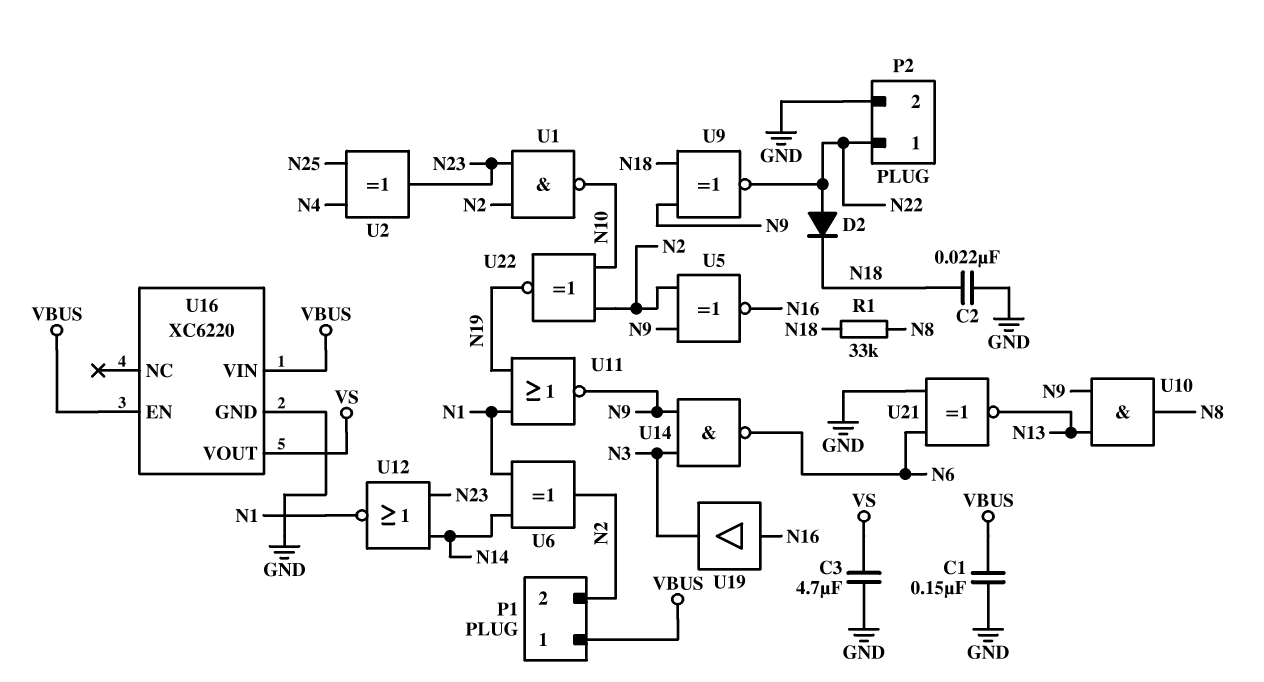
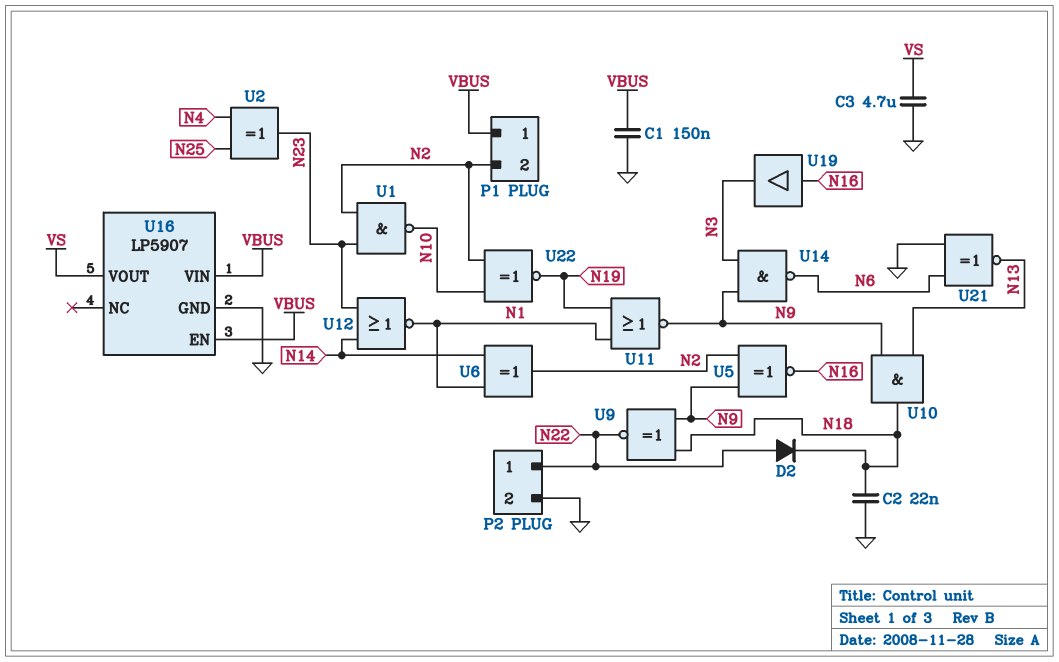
R1: 33k (N8, N18) -> none
U10: AND (in N9, in N13, out N8) -> AND (in N9, in N13, out N18)
U16: XC6220 -> LP5907

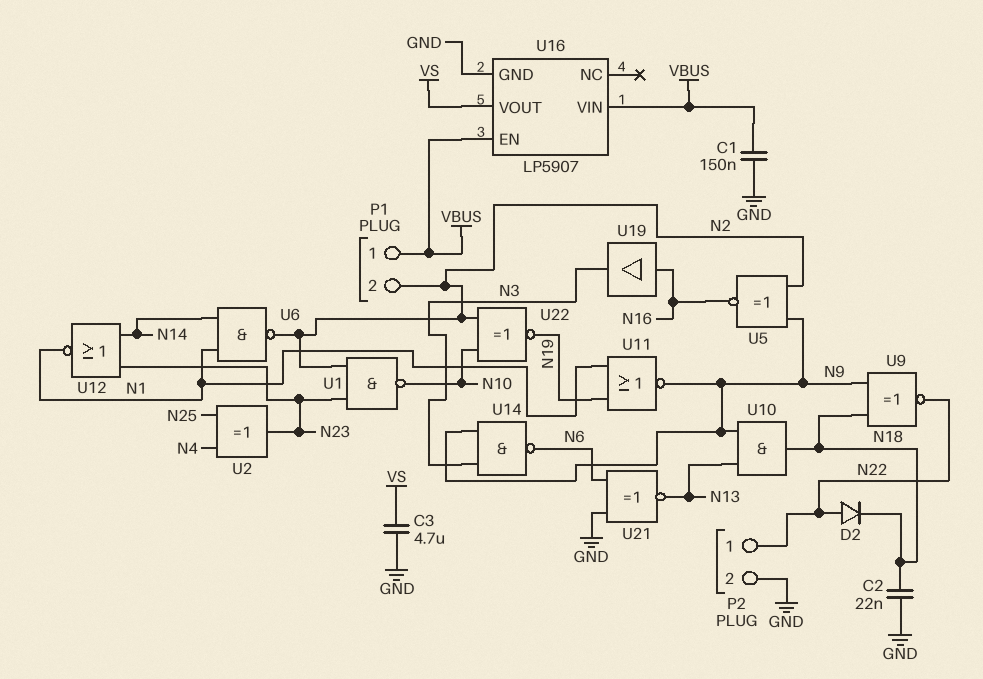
U6: XOR (in N1, in N14, out N2) -> NAND (in N1, in N14, out N2)

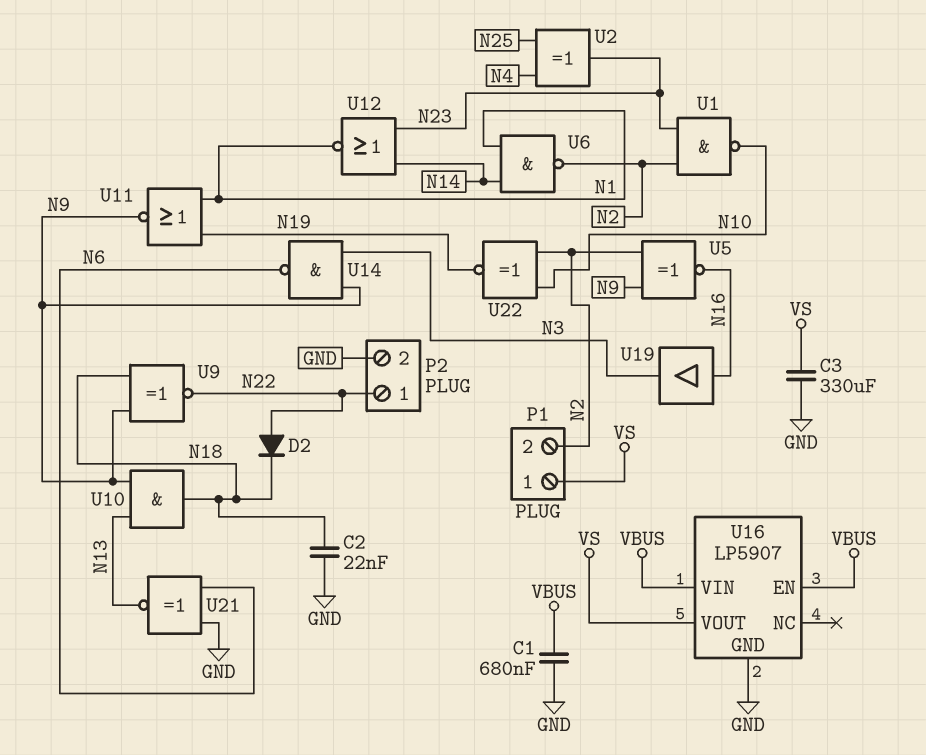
C1: 150nF (GND, VBUS) -> 680nF (GND, VBUS)
C3: 4.7uF (GND, VS) -> 330uF (GND, VS)
P1 pin 1: VBUS -> VS

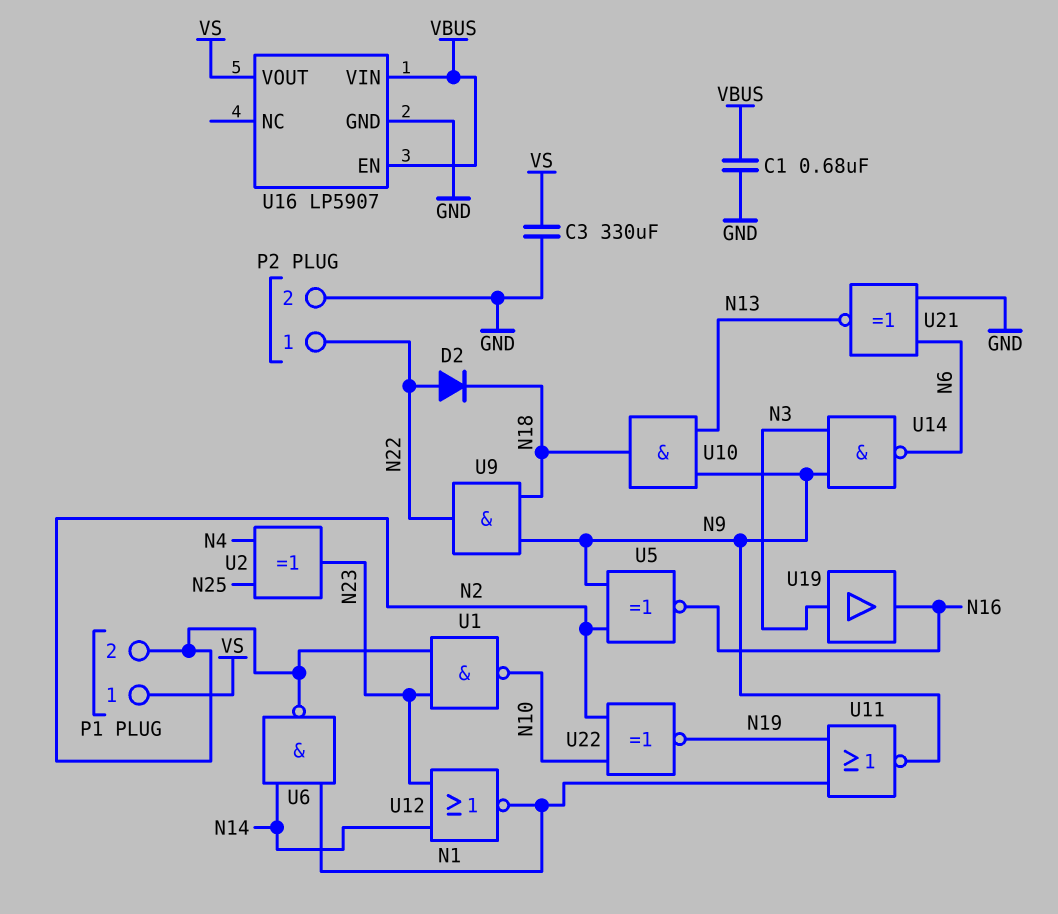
C2: 22nF (GND, N18) -> none
U9: XNOR (in N9, in N18, out N22) -> AND (in N9, in N18, out N22)
U19: buffer (in N16, out N3) -> buffer (in N3, out N16)

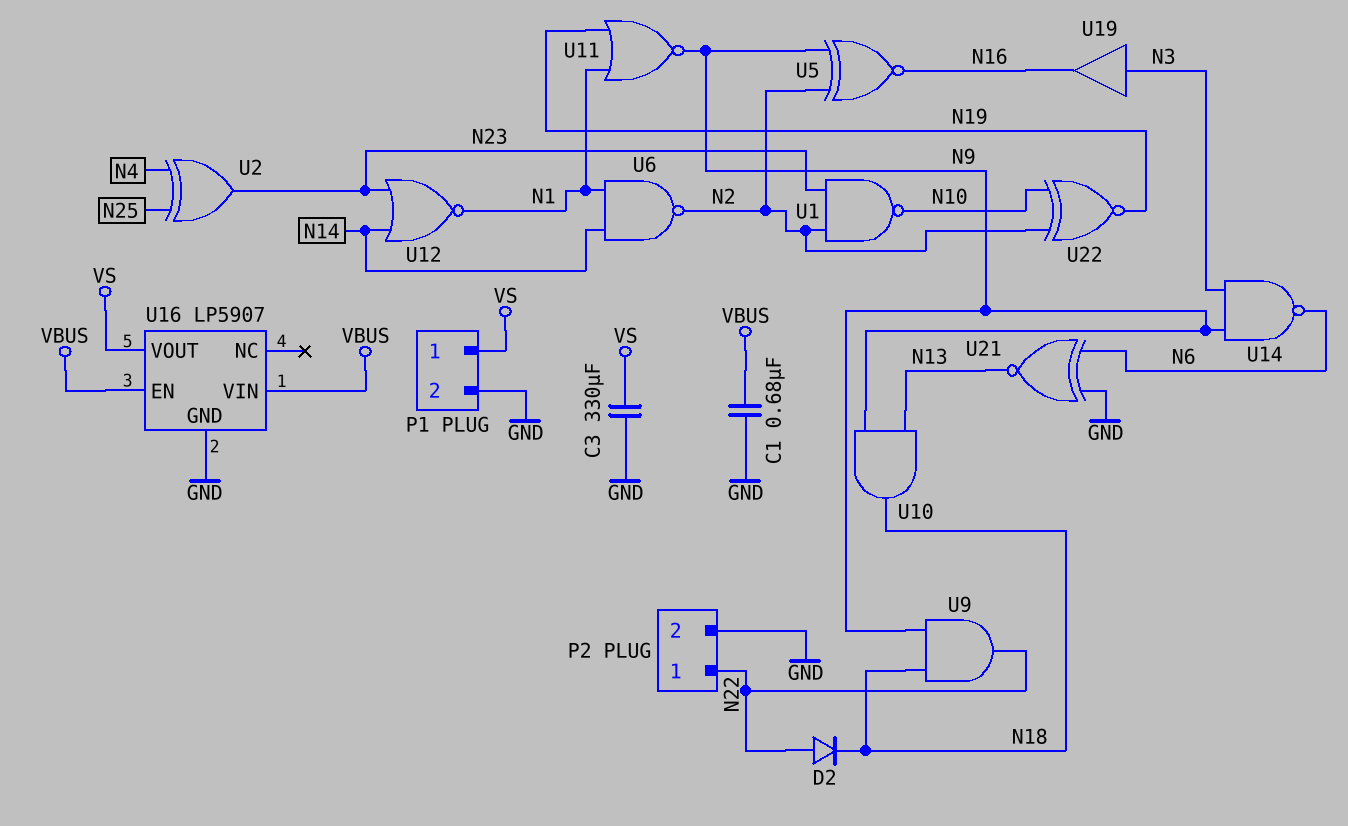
P1 pin 2: N2 -> GND

